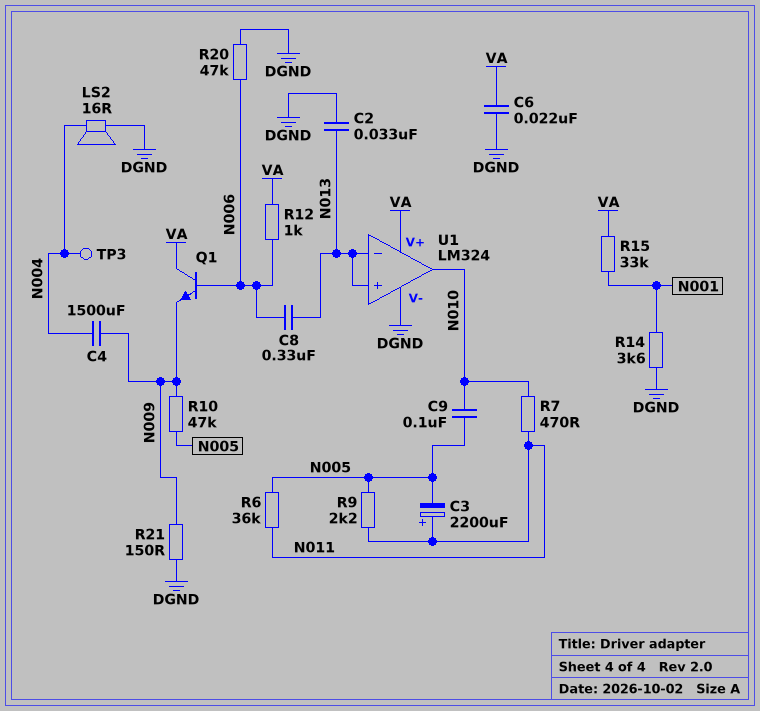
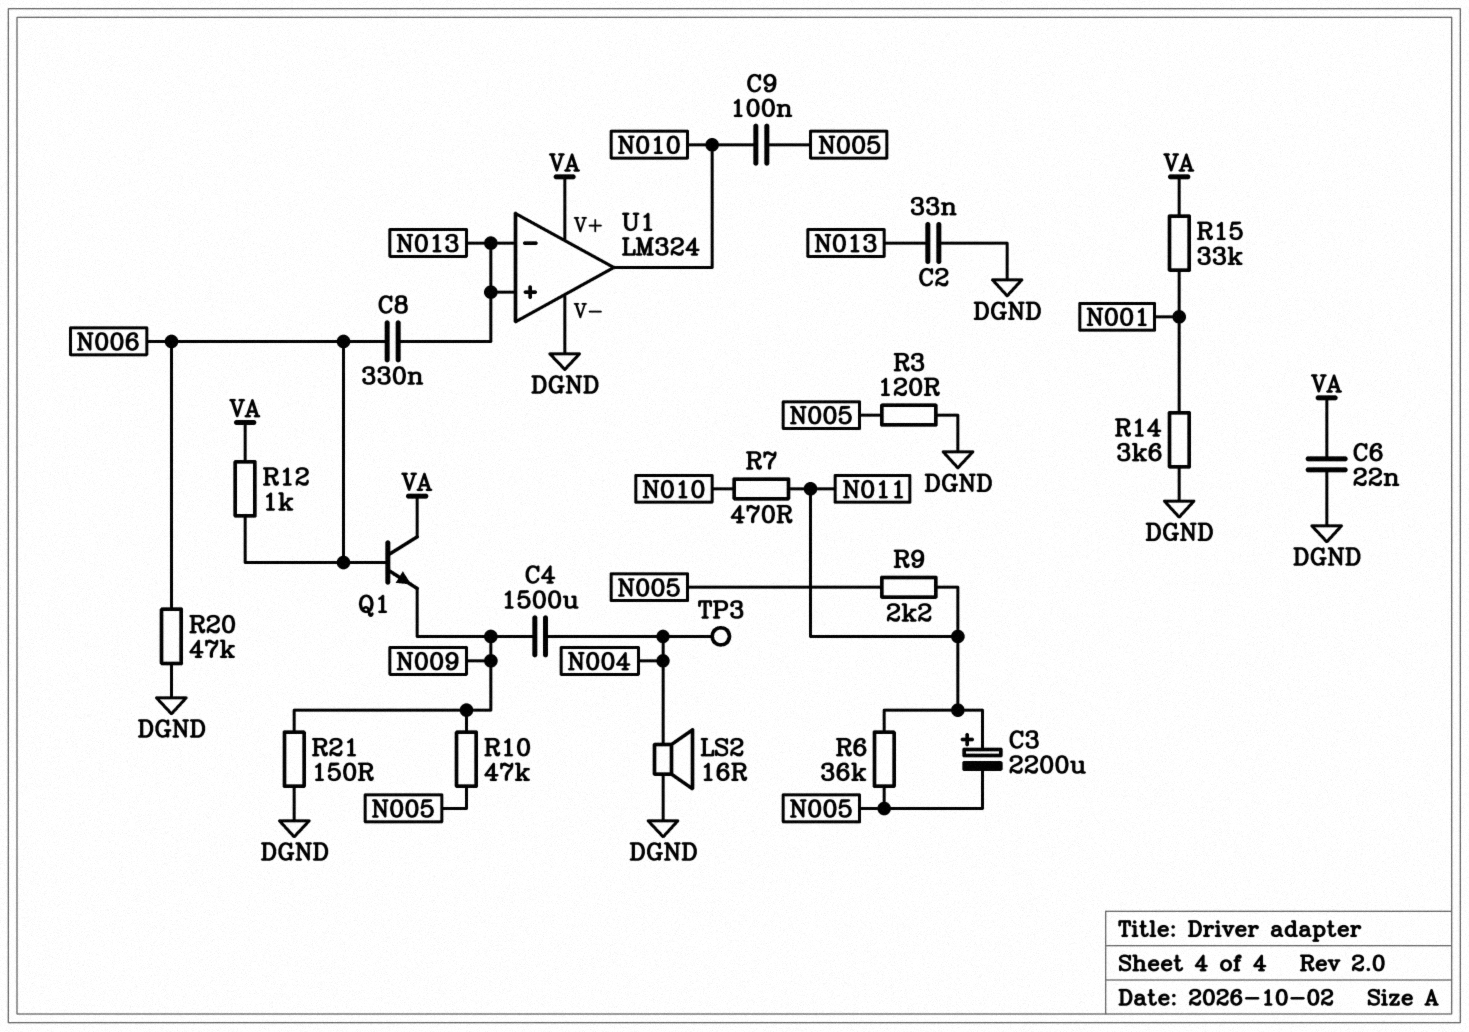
R3: none -> 120 (DGND, N005)

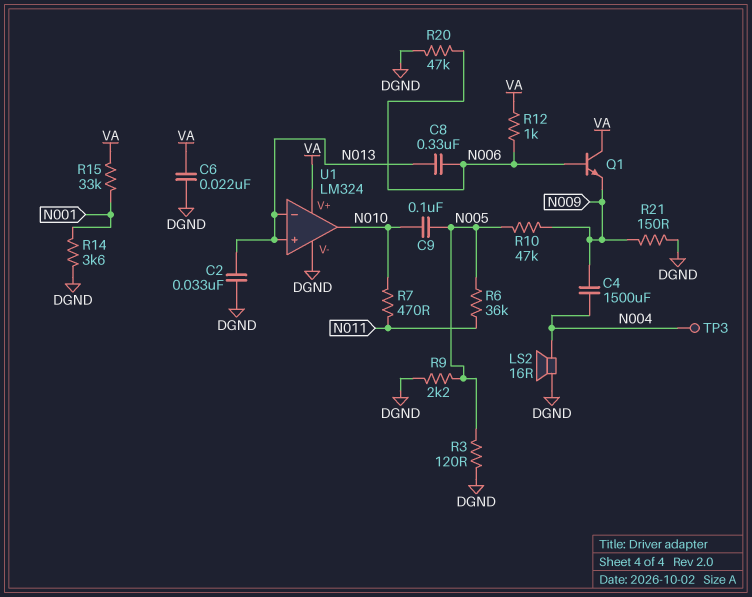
C3: 2200uF (plus N011, minus N005) -> none
R9: 2.2k (N005, N011) -> 2.2k (DGND, N005)

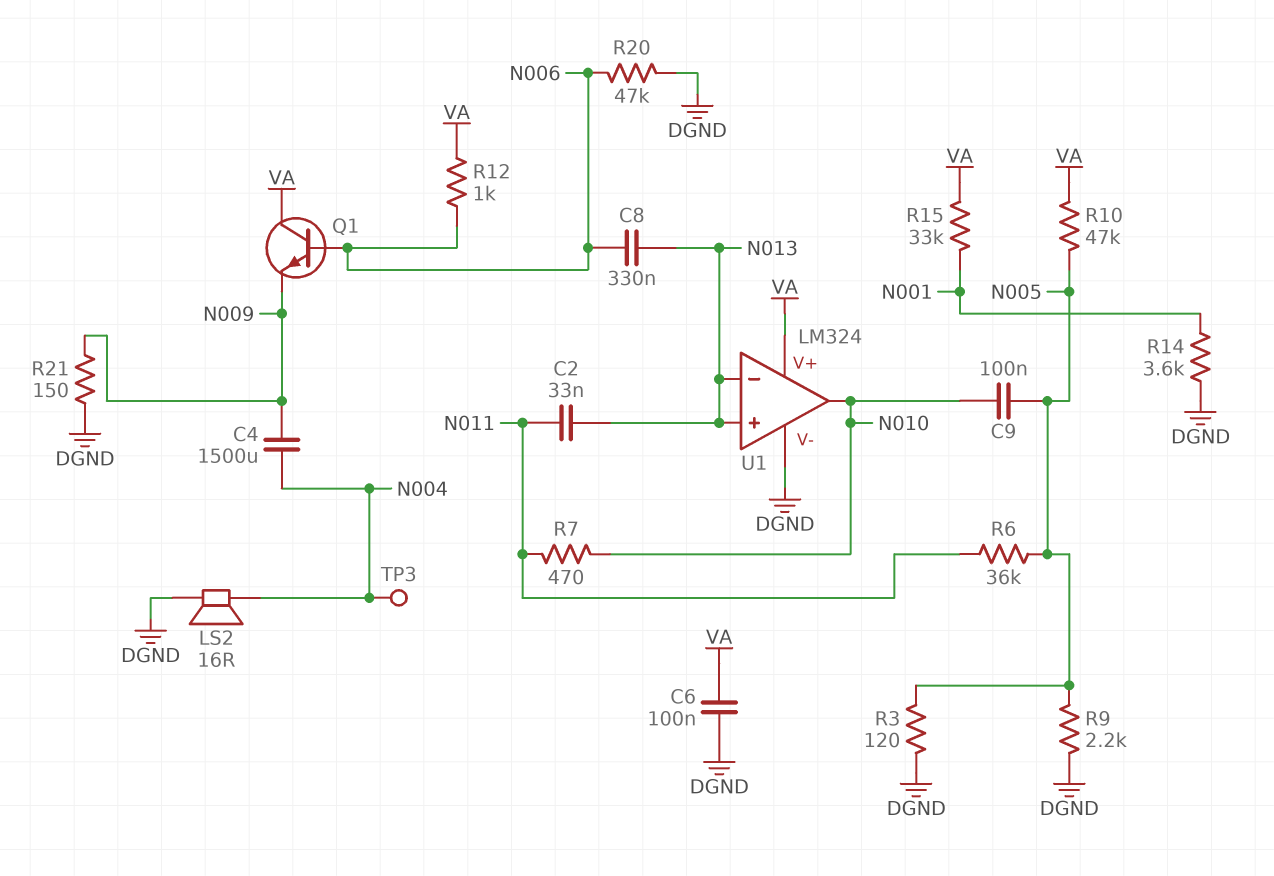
C2: 33nF (DGND, N013) -> 33nF (N011, N013)
C6: 22nF (DGND, VA) -> 100nF (DGND, VA)
R10: 47k (N005, N009) -> 47k (N005, VA)

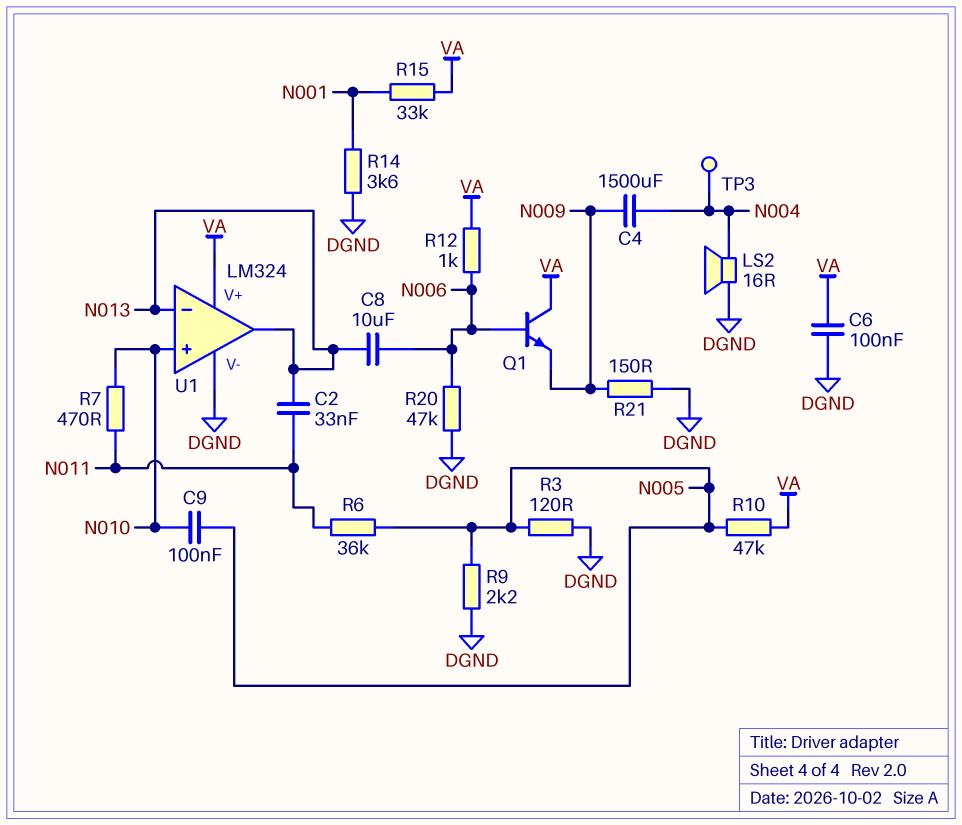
C8: 330nF (N006, N013) -> 10uF (N006, N013)
U1 pin in+: N013 -> N010
U1 pin out: N010 -> N013

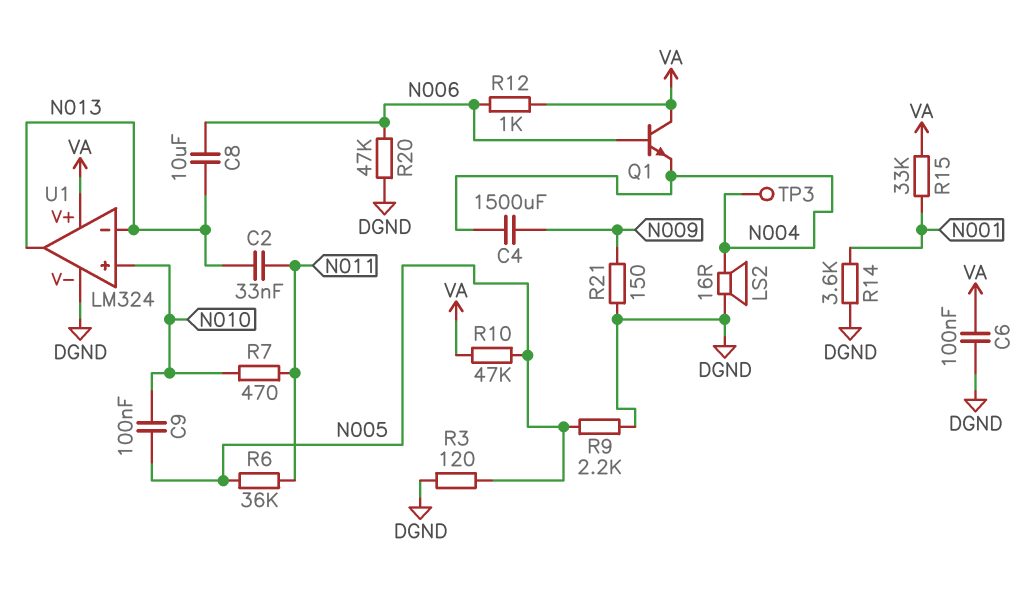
Q1: NPN (B N006, C VA, E N009) -> NPN (B N006, C VA, E N004)

